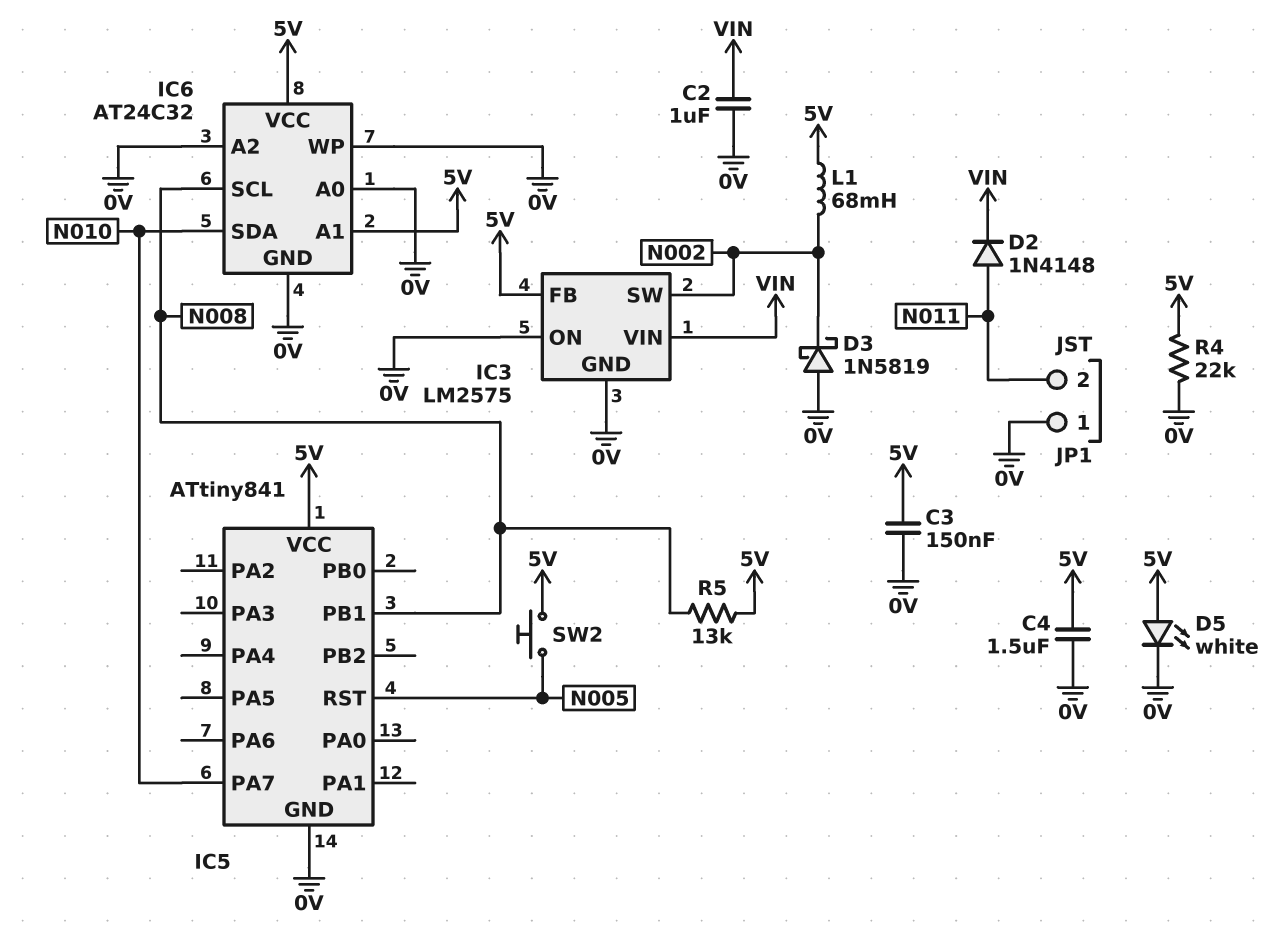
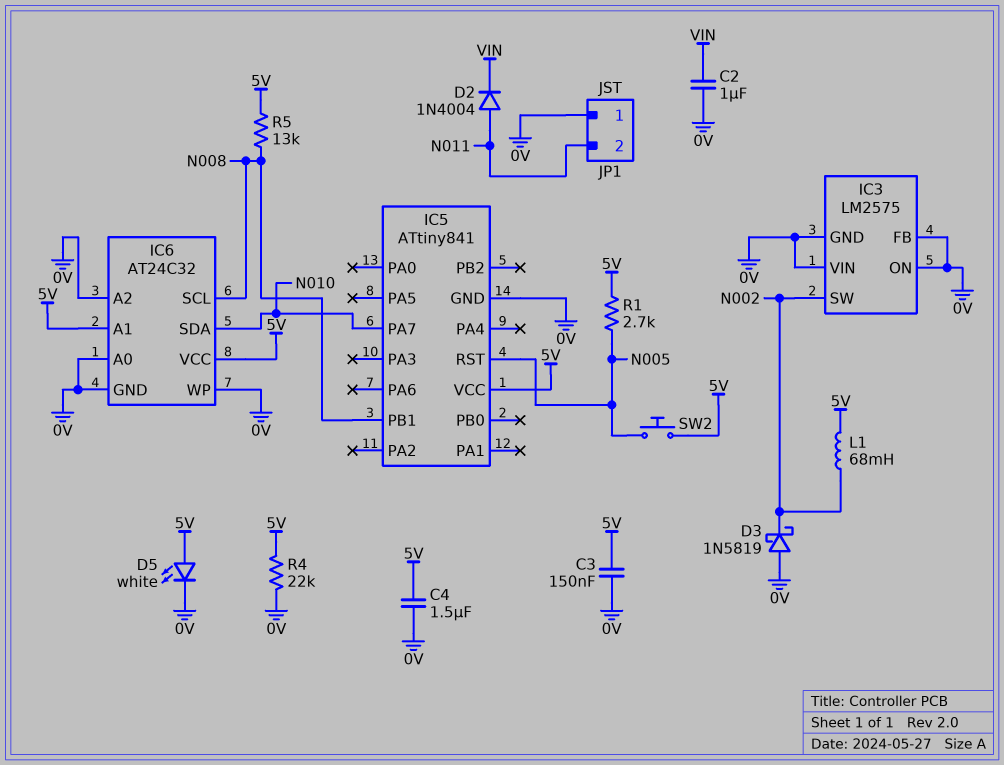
D2: diode 1N4148 (A N011, K VIN) -> diode 1N4004 (A N011, K VIN)
IC3 pin FB: 5V -> 0V
IC3 pin VIN: VIN -> 0V
R1: none -> 2.7k (5V, N005)

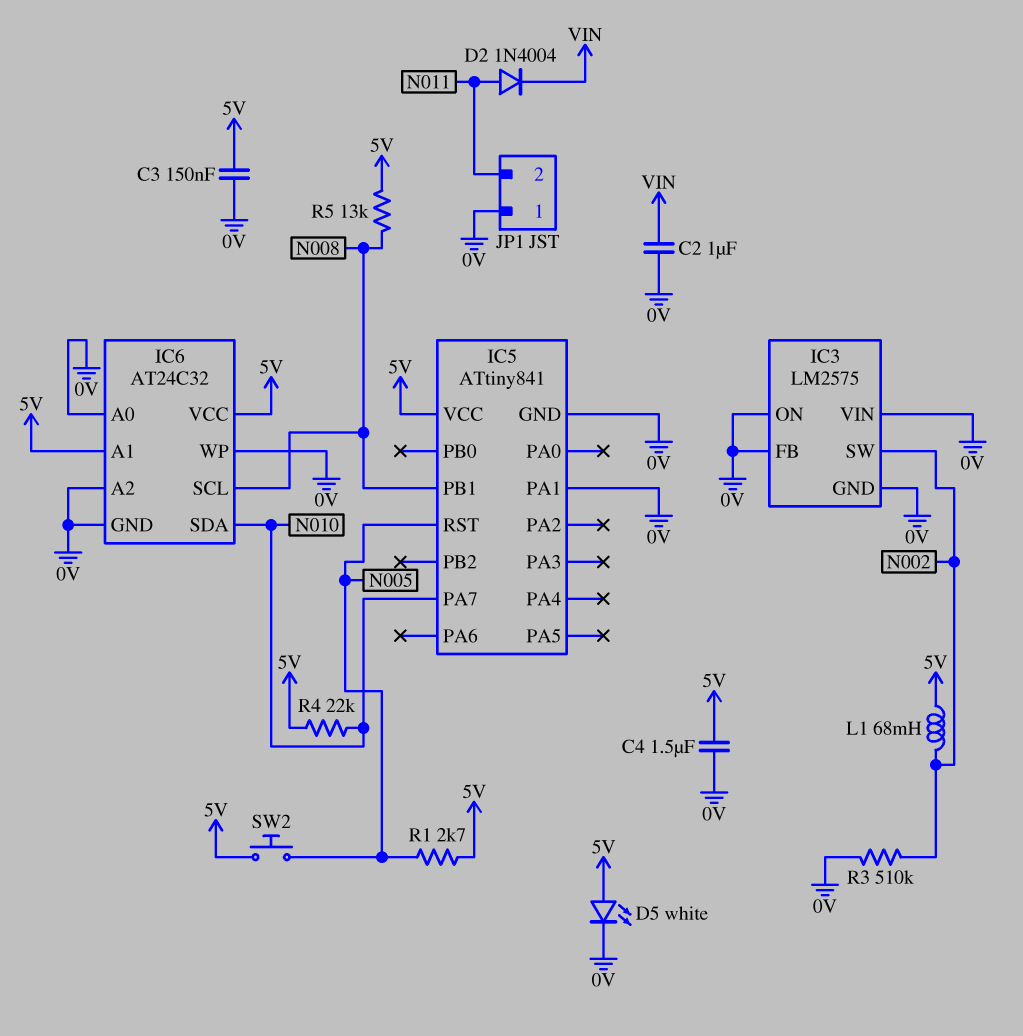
D3: schottky 1N5819 (A 0V, K N002) -> none
IC5 pin PA1: none -> 0V
R3: none -> 510k (0V, N002)
R4: 22k (0V, 5V) -> 22k (5V, N010)

